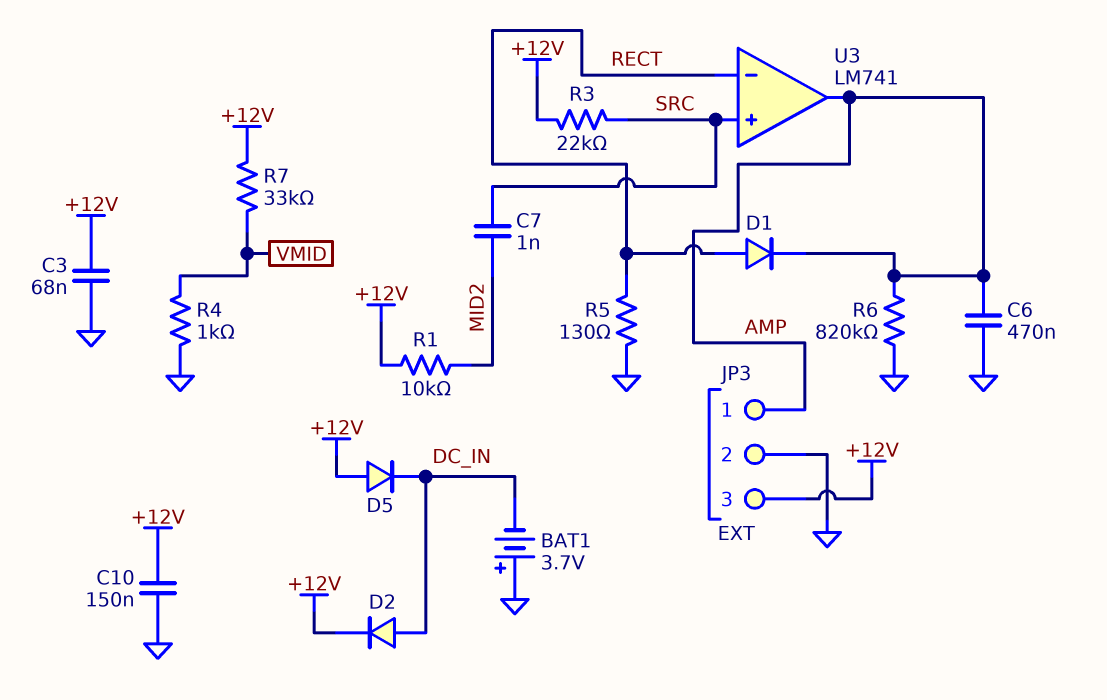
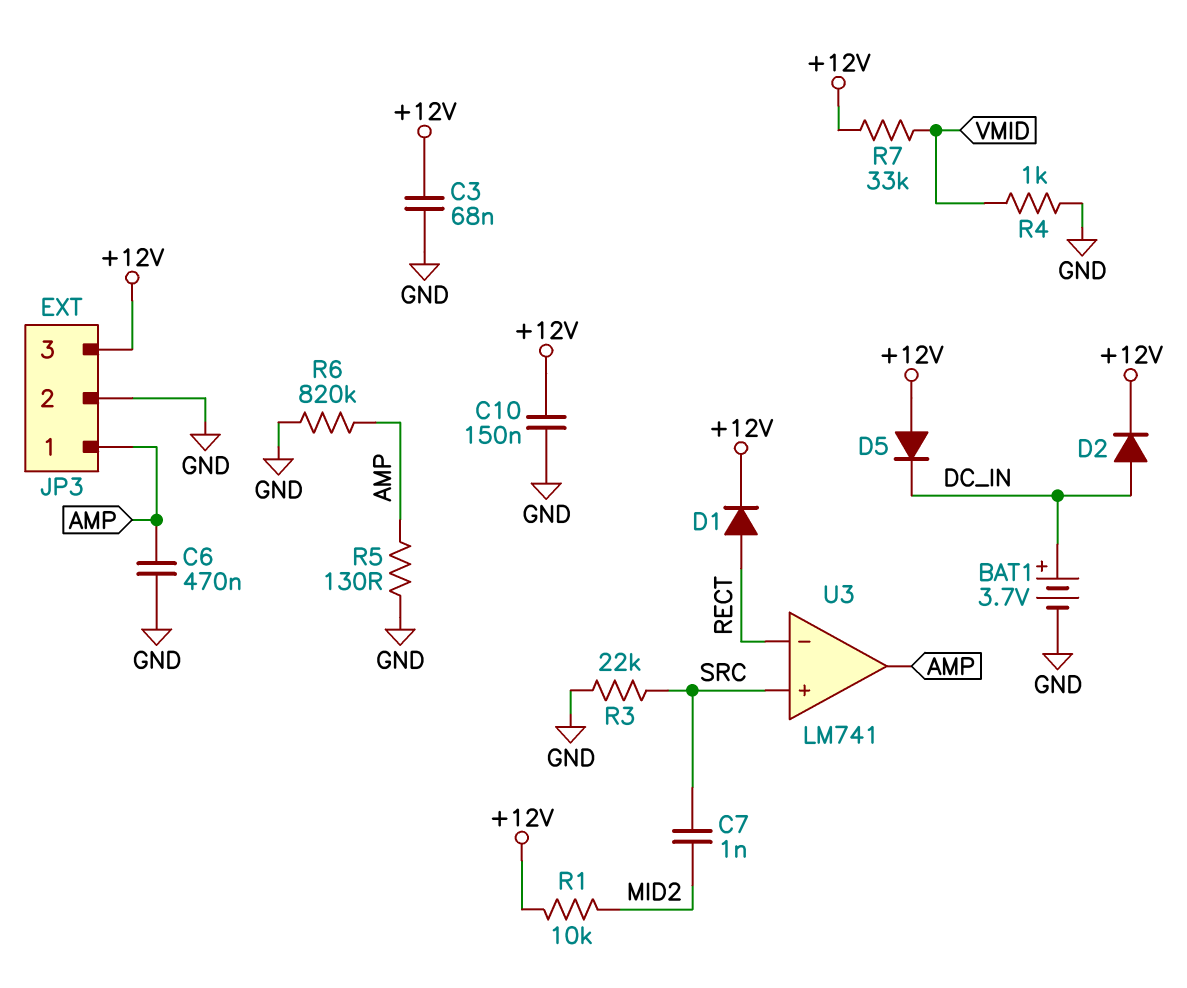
BAT1: 3.7V (plus GND, minus DC_IN) -> 3.7V (plus DC_IN, minus GND)
D1: diode (A RECT, K AMP) -> diode (A RECT, K +12V)
R3: 22k (+12V, SRC) -> 22k (GND, SRC)
R5: 130 (GND, RECT) -> 130 (AMP, GND)

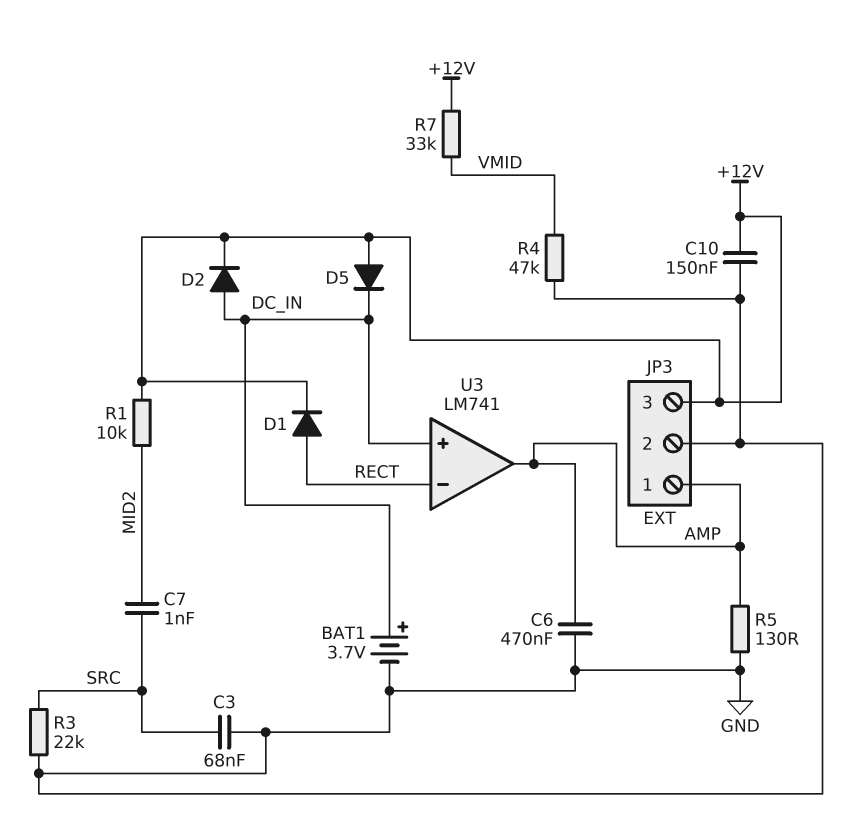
C3: 68nF (+12V, GND) -> 68nF (GND, SRC)
R4: 1k (GND, VMID) -> 47k (GND, VMID)
R6: 820k (AMP, GND) -> none
U3 pin in+: SRC -> DC_IN

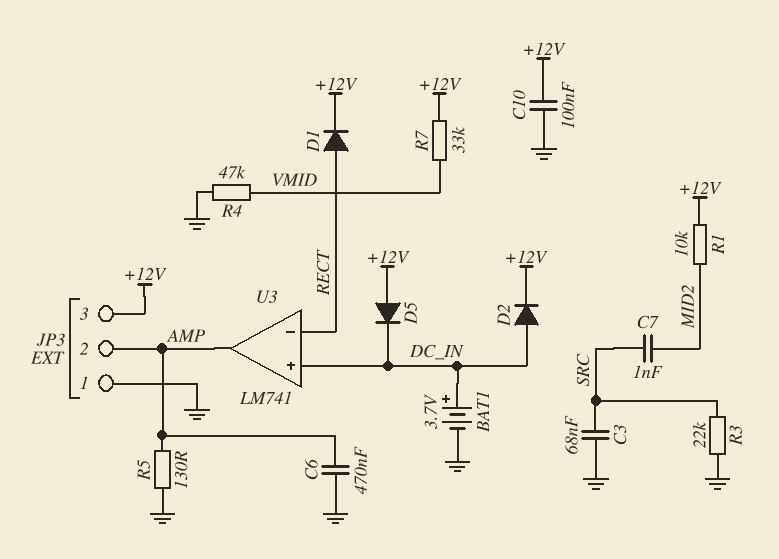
C10: 150nF (+12V, GND) -> 100nF (+12V, GND)
JP3 pin 1: AMP -> GND
JP3 pin 2: GND -> AMP

